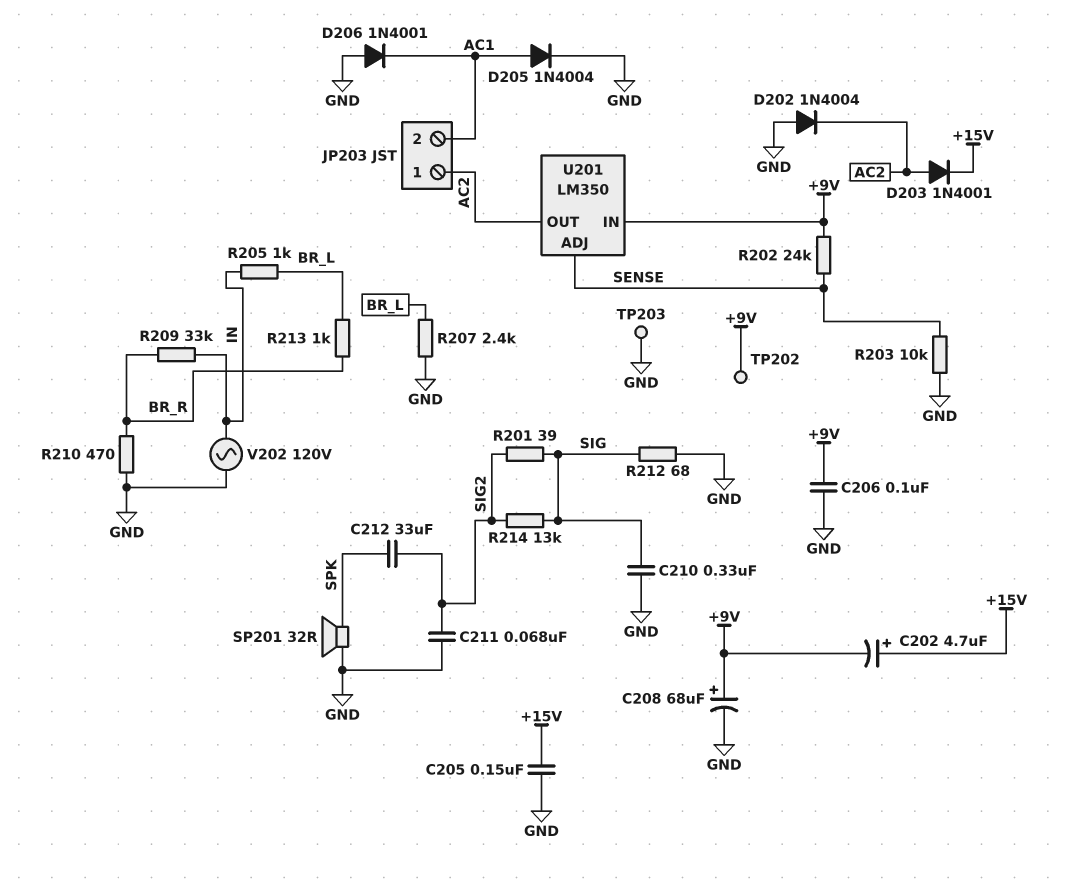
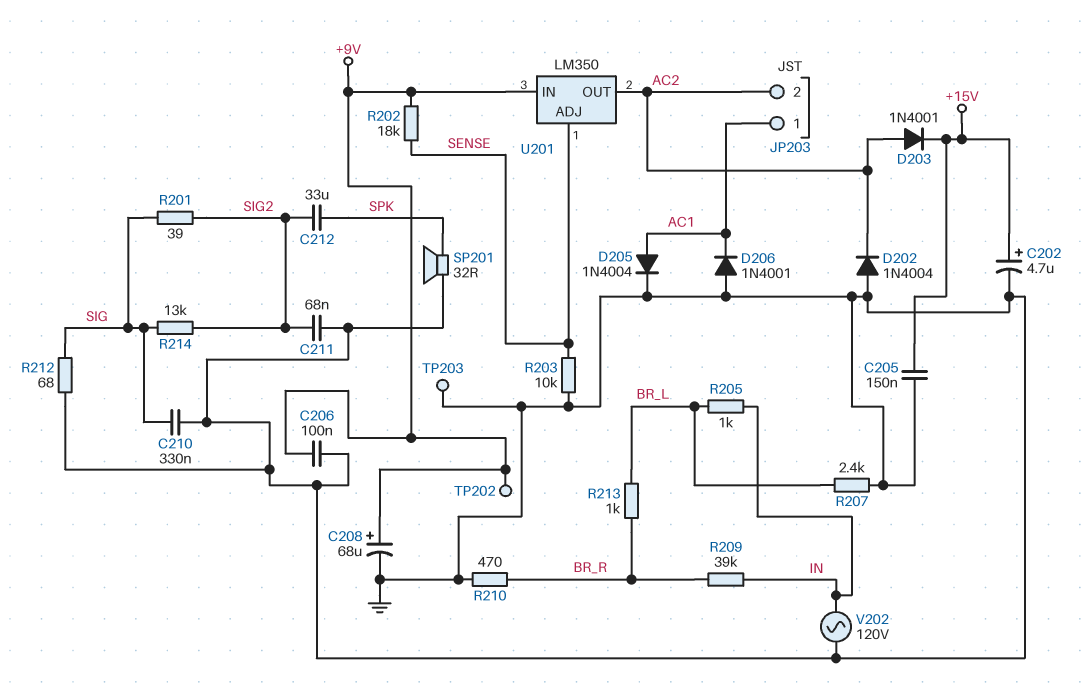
C202: 4.7uF (plus +15V, minus +9V) -> 4.7uF (plus +15V, minus GND)
JP203 pin 1: AC2 -> AC1
JP203 pin 2: AC1 -> AC2
R202: 24k (+9V, SENSE) -> 18k (+9V, SENSE)
R209: 33k (BR_R, IN) -> 39k (BR_R, IN)

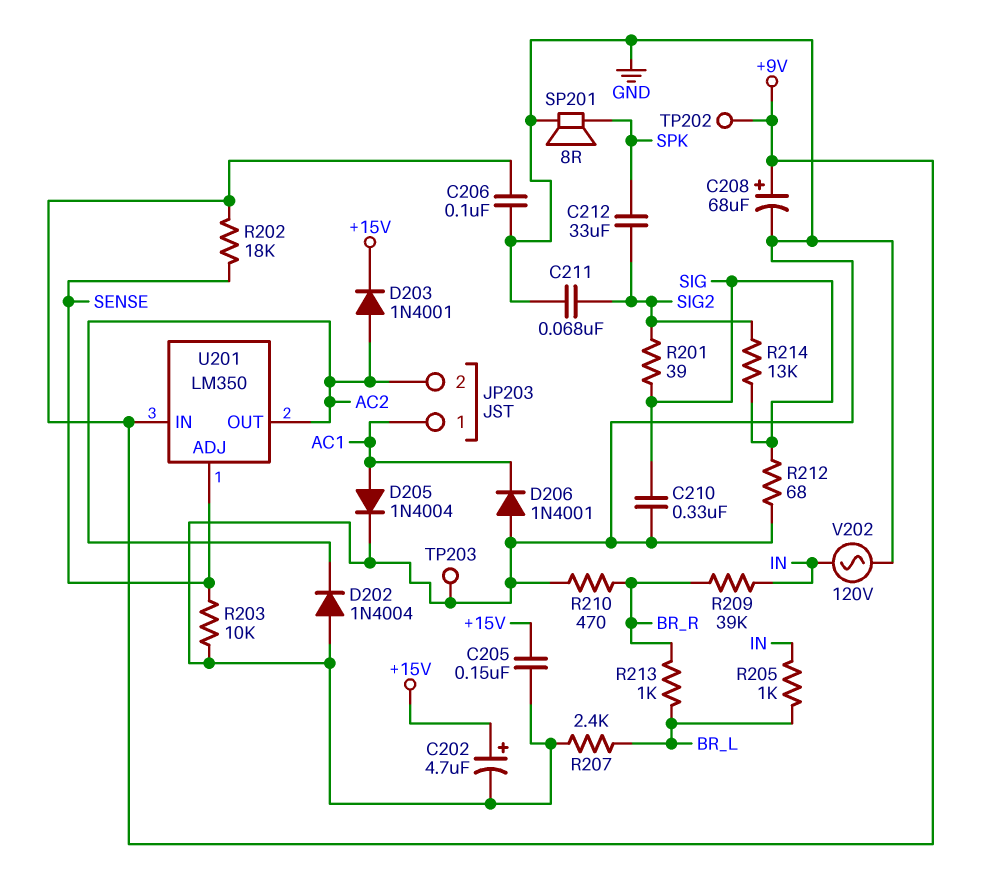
SP201: speaker 32R (GND, SPK) -> speaker 8R (GND, SPK)

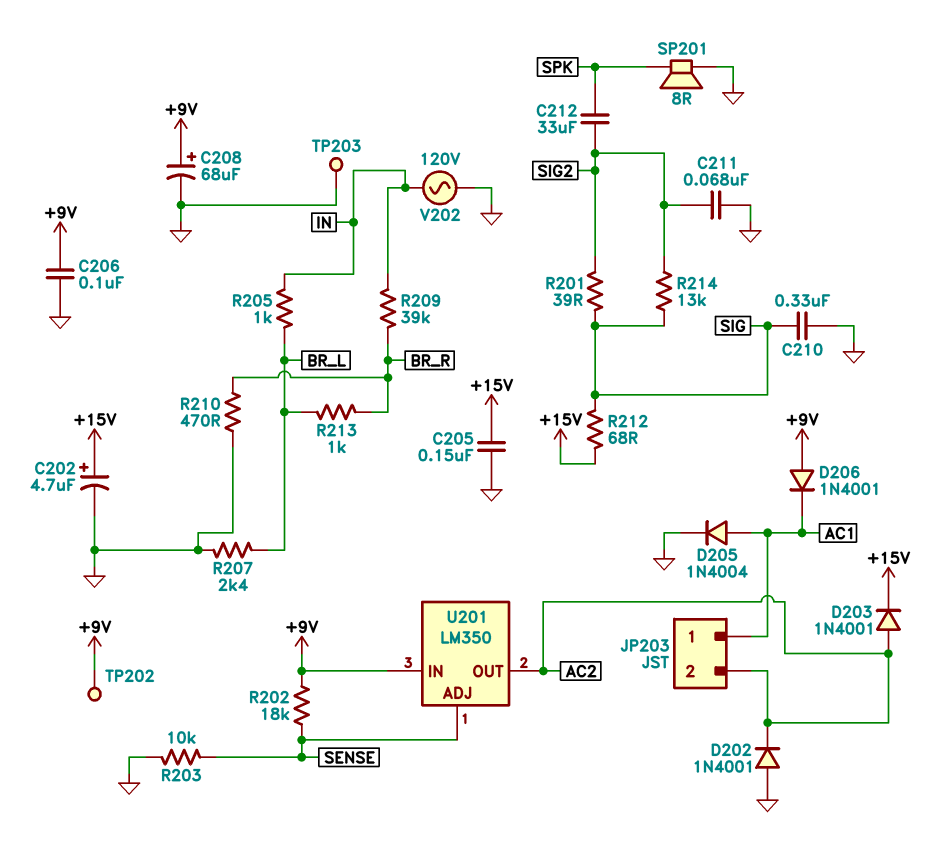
D202: diode 1N4004 (A GND, K AC2) -> diode 1N4001 (A GND, K AC2)
D206: diode 1N4001 (A GND, K AC1) -> diode 1N4001 (A +9V, K AC1)
R212: 68 (GND, SIG) -> 68 (+15V, SIG)

